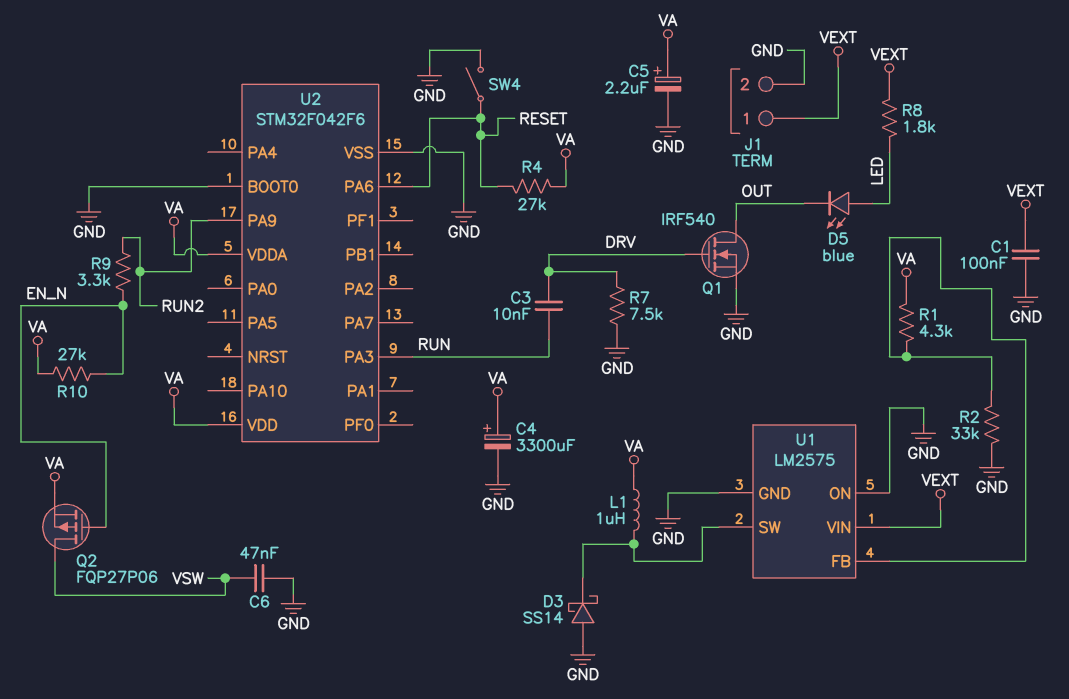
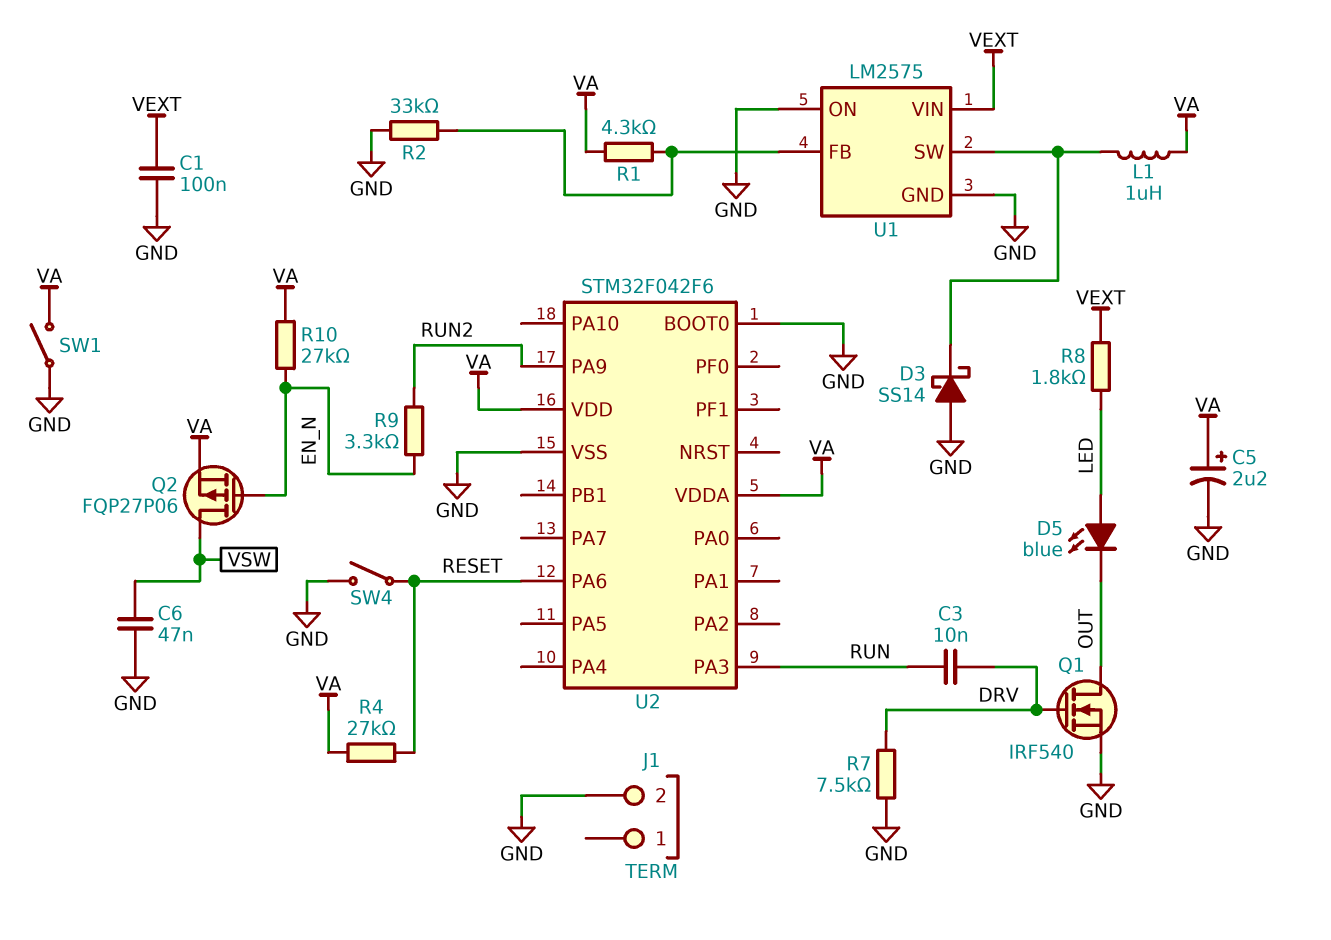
C4: 3300uF (plus VA, minus GND) -> none
J1 pin 1: VEXT -> none
SW1: none -> switch (GND, VA)

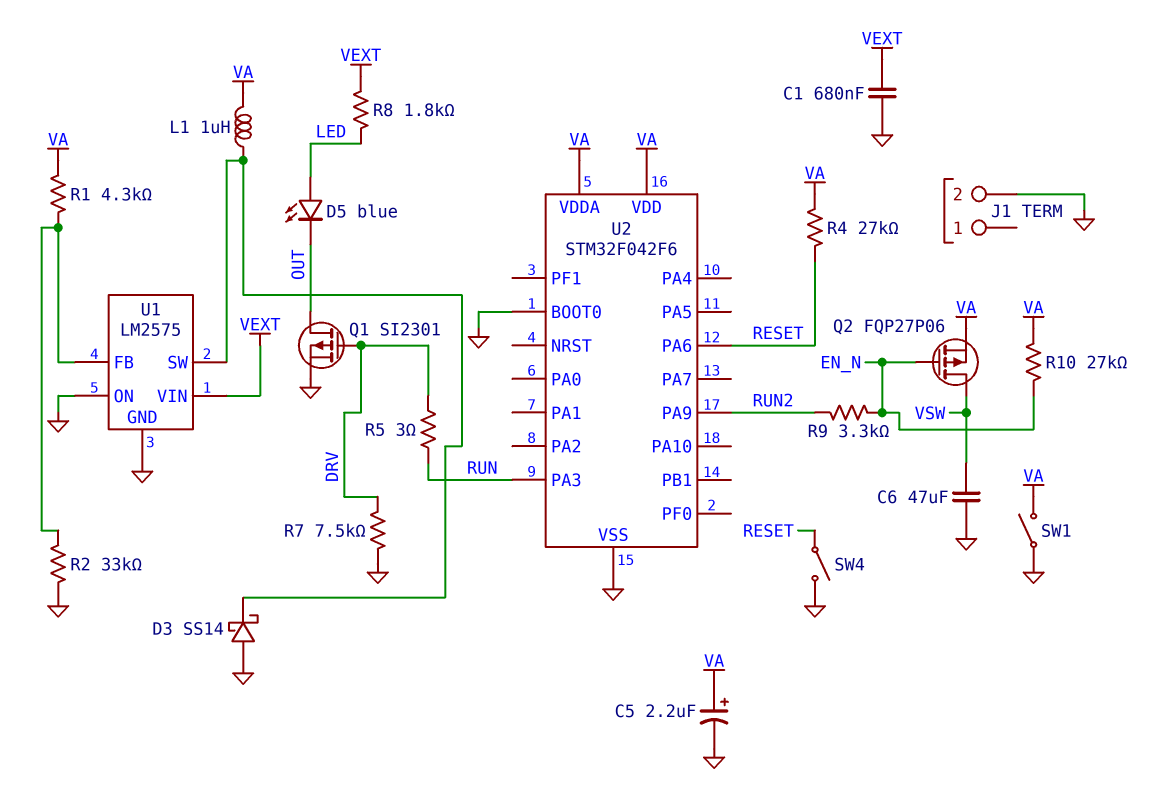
C1: 100nF (GND, VEXT) -> 680nF (GND, VEXT)
C3: 10nF (DRV, RUN) -> none
C6: 47nF (GND, VSW) -> 47uF (GND, VSW)
Q1: NMOS IRF540 (G DRV, D OUT, S GND) -> PMOS SI2301 (G DRV, D OUT, S GND)
R5: none -> 3 (DRV, RUN)

